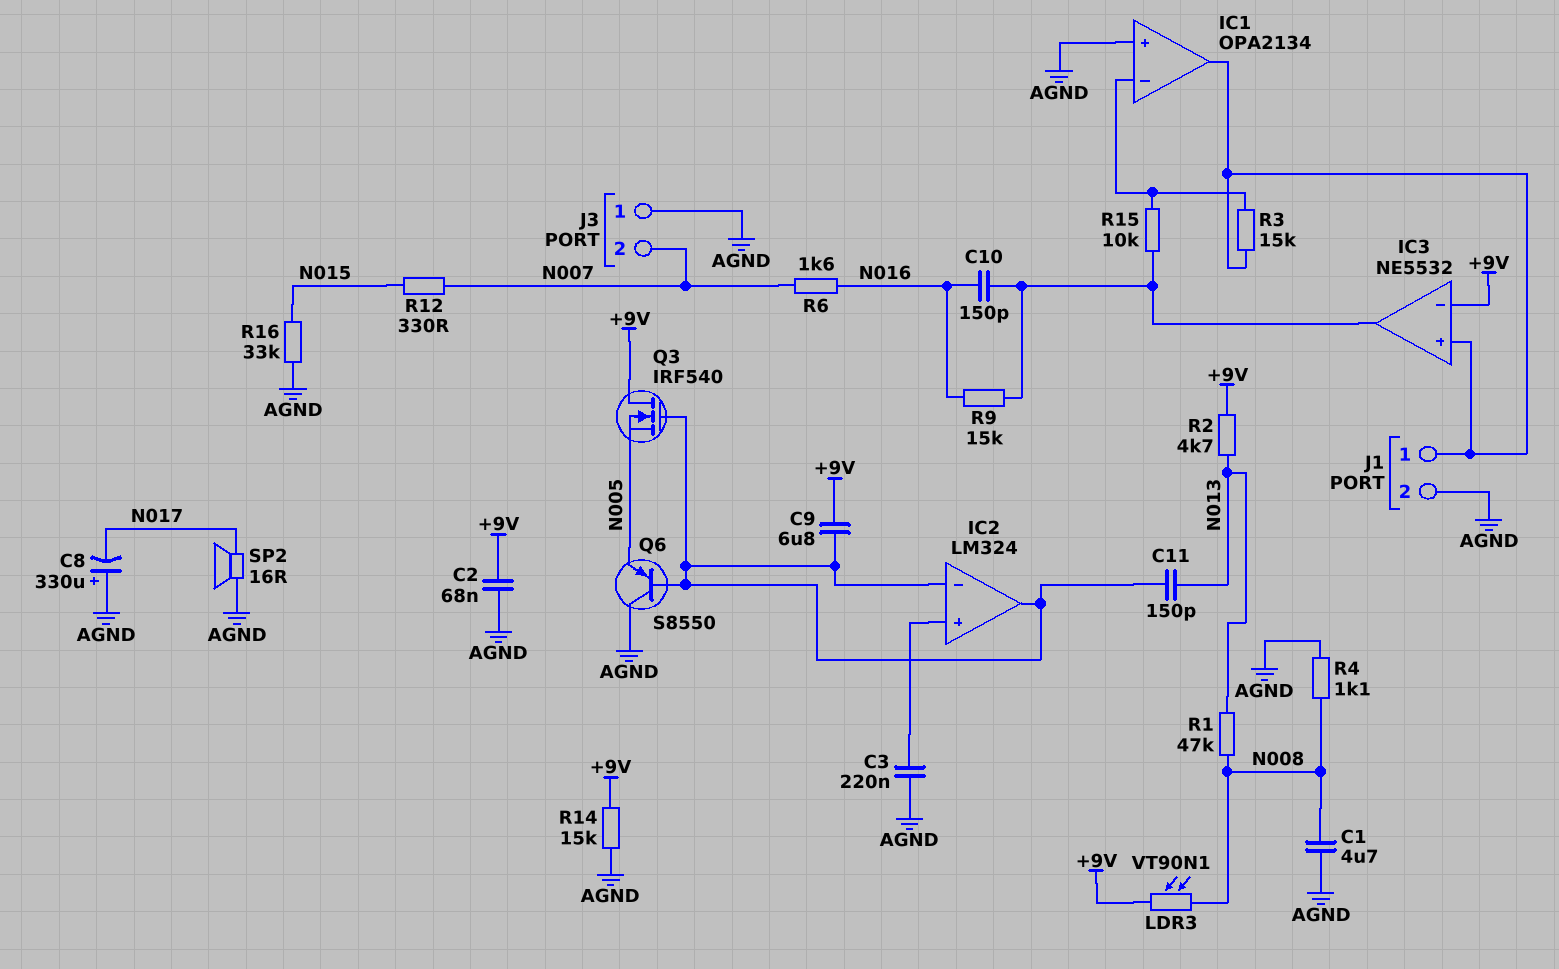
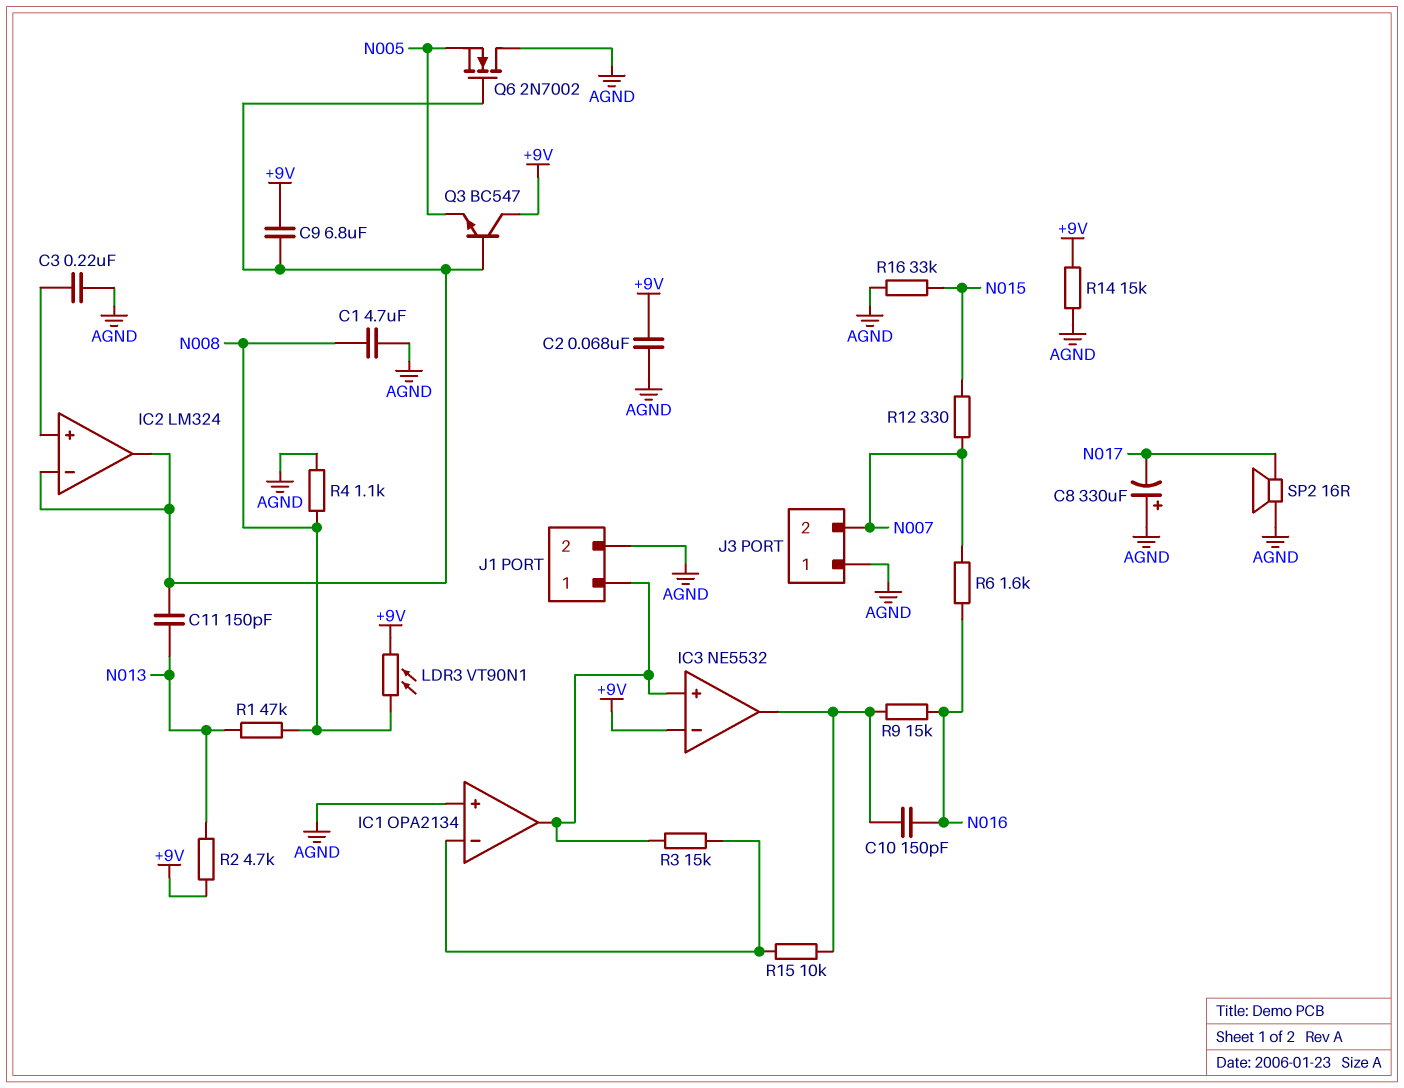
Q3: NMOS IRF540 (G IC2/in-, D +9V, S N005) -> NPN BC547 (B IC2/in-, C +9V, E N005)
Q6: PNP S8550 (B IC2/in-, C AGND, E N005) -> NMOS 2N7002 (G IC2/in-, D AGND, S N005)

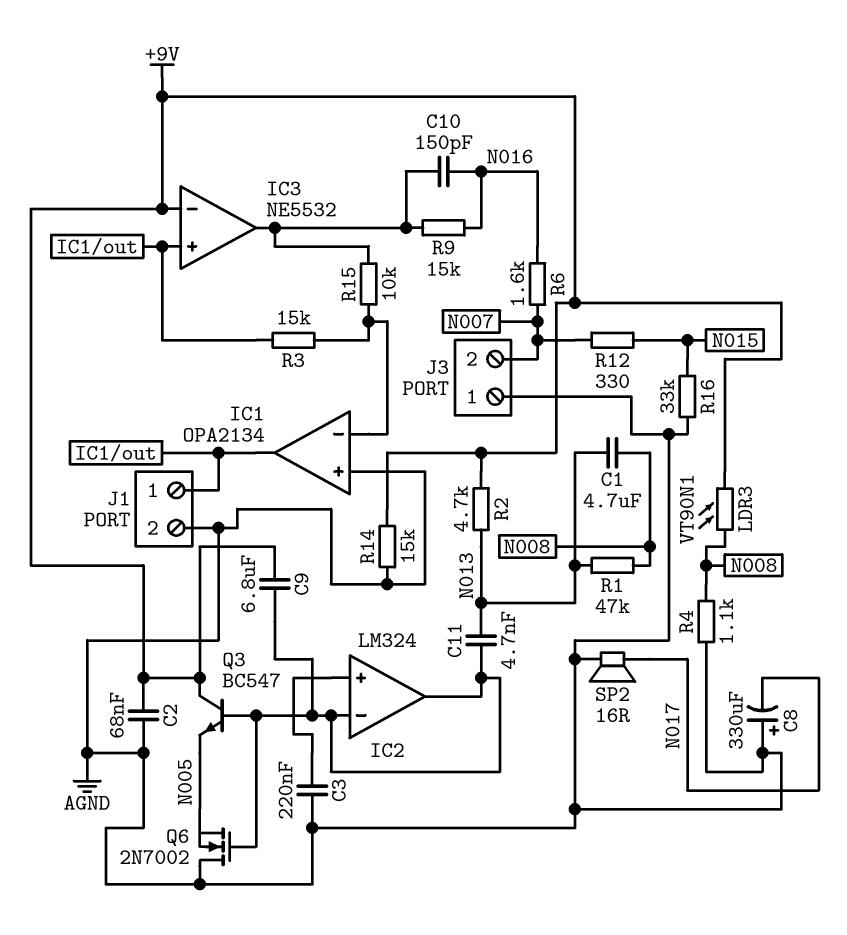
C1: 4.7uF (AGND, N008) -> 4.7uF (N008, N013)
C11: 150pF (IC2/in-, N013) -> 4.7nF (IC2/in-, N013)

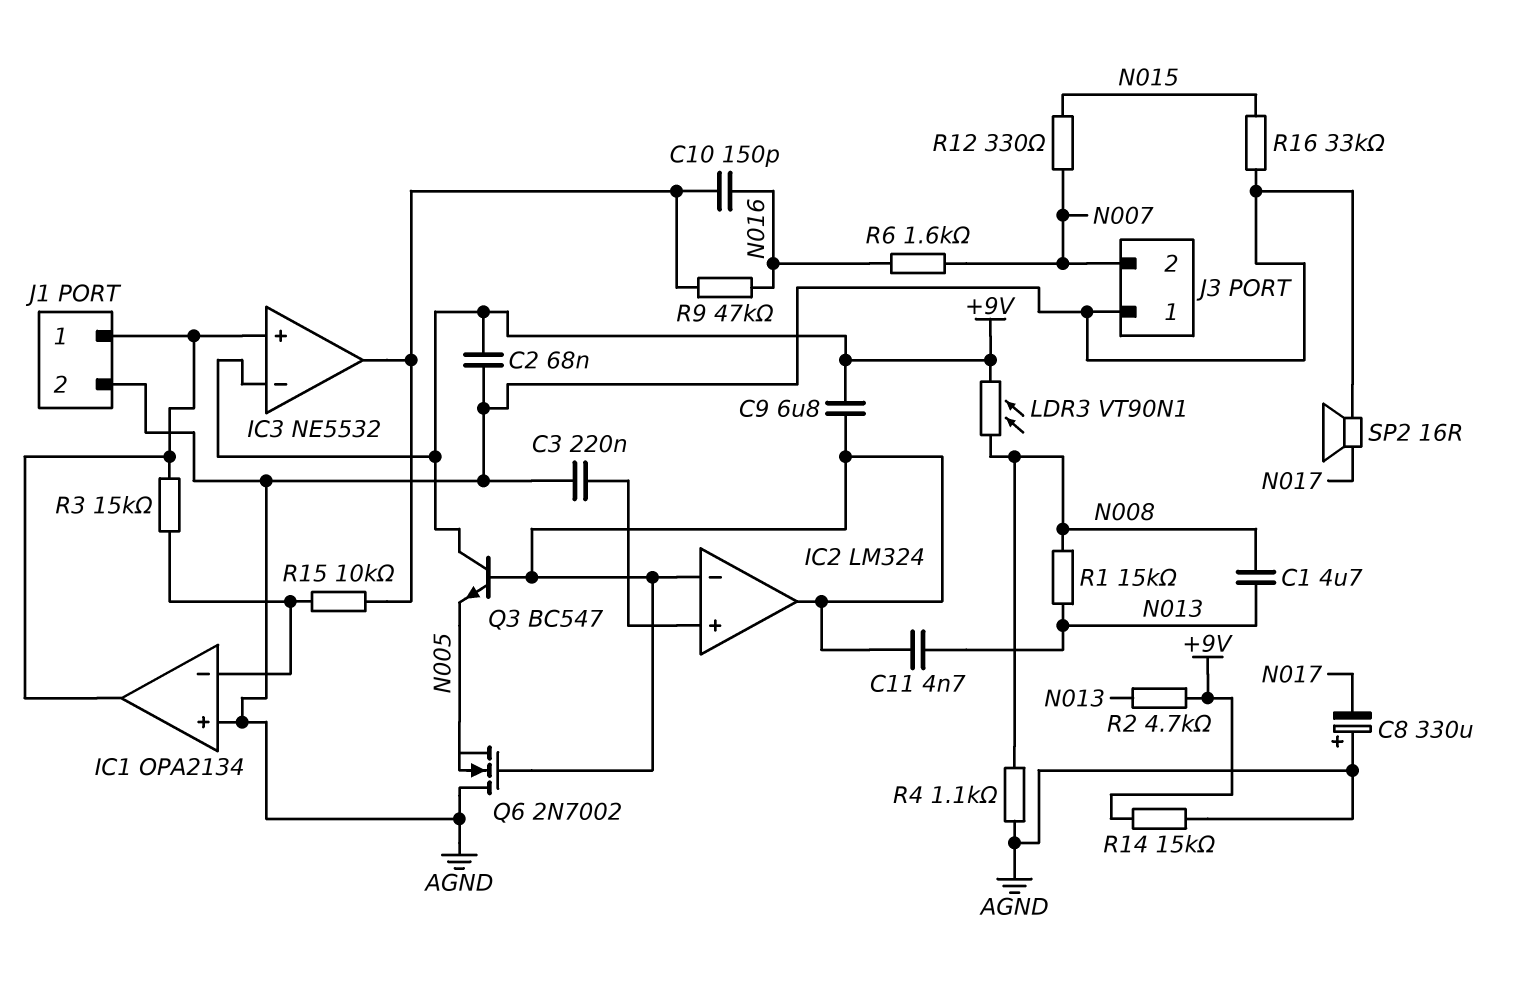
R1: 47k (N008, N013) -> 15k (N008, N013)
R9: 15k (IC3/out, N016) -> 47k (IC3/out, N016)

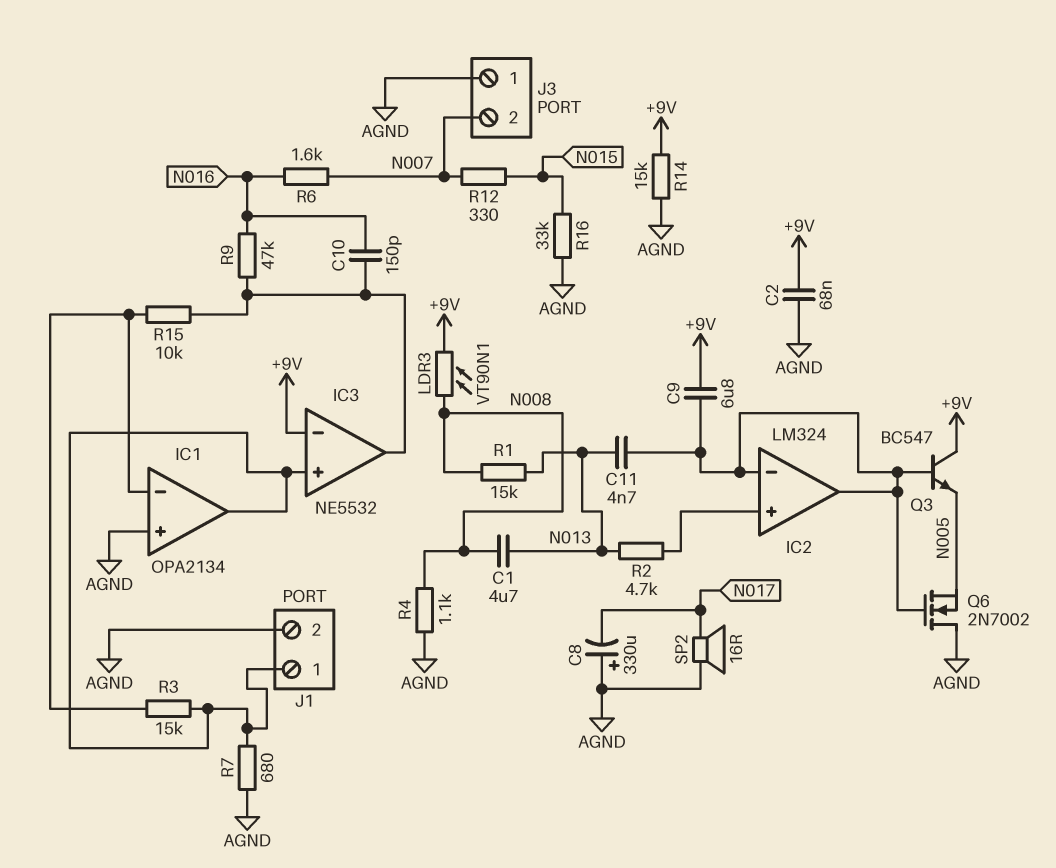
C3: 220nF (AGND, IC2/in+) -> none
R2: 4.7k (+9V, N013) -> 4.7k (IC2/in+, N013)
R7: none -> 680 (AGND, IC1/out)

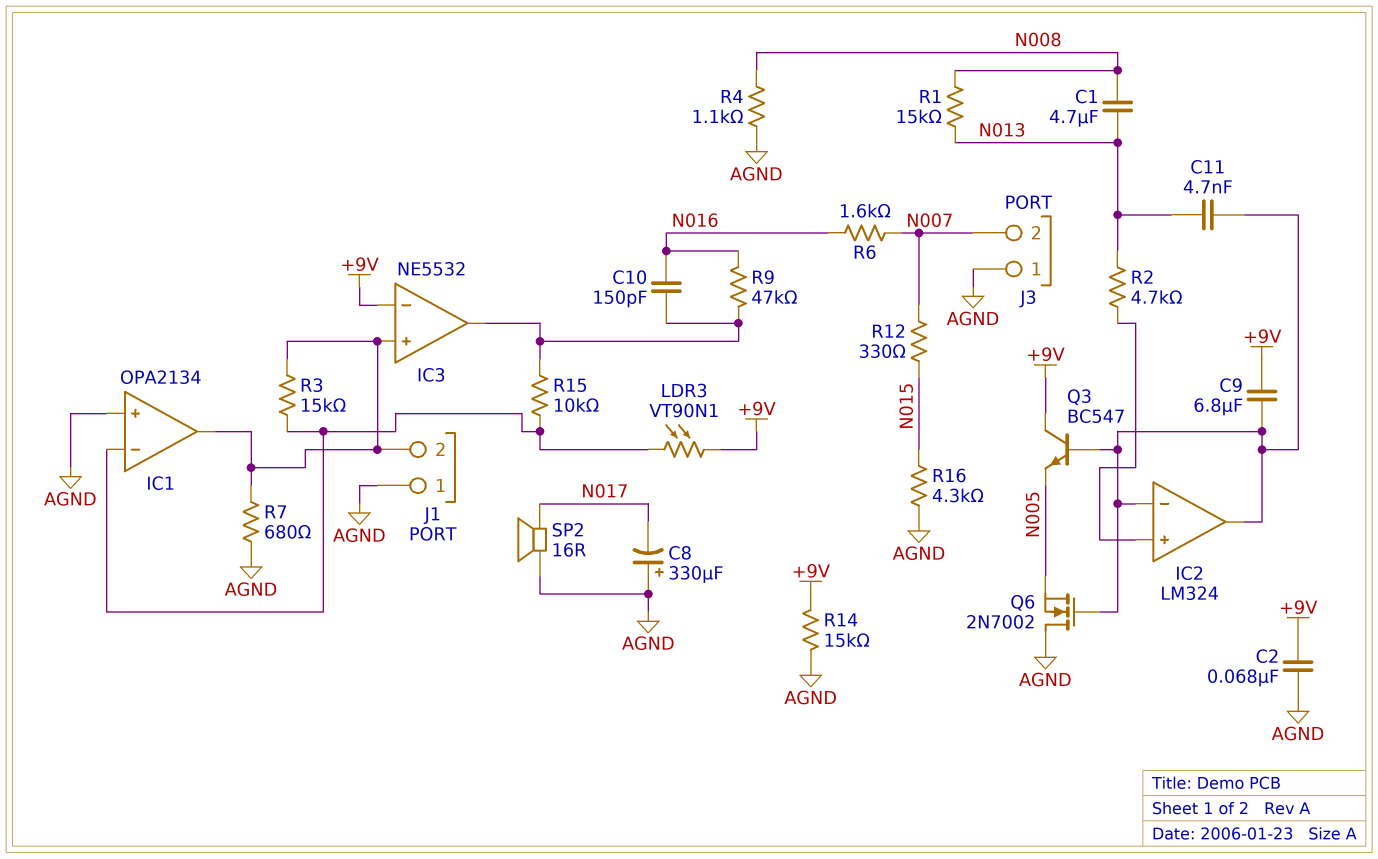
J1 pin 1: IC1/out -> AGND
J1 pin 2: AGND -> IC1/out
LDR3: VT90N1 (+9V, N008) -> VT90N1 (+9V, IC1/in-)
R16: 33k (AGND, N015) -> 4.3k (AGND, N015)

